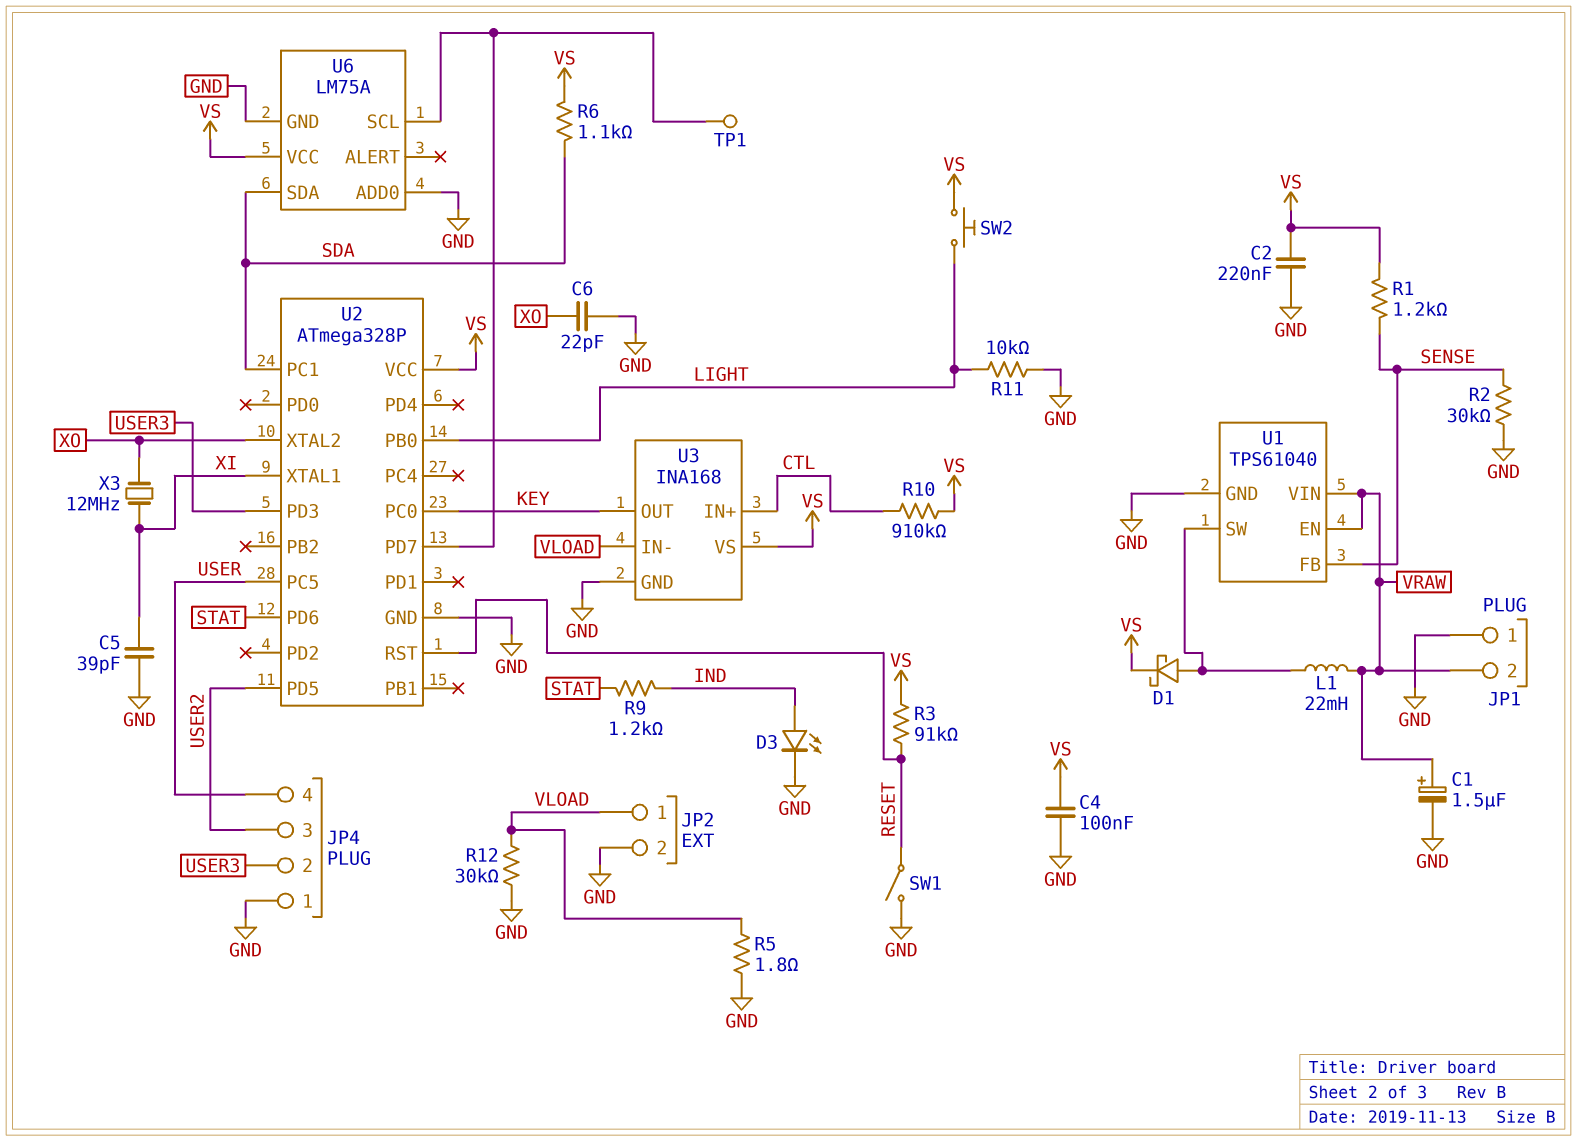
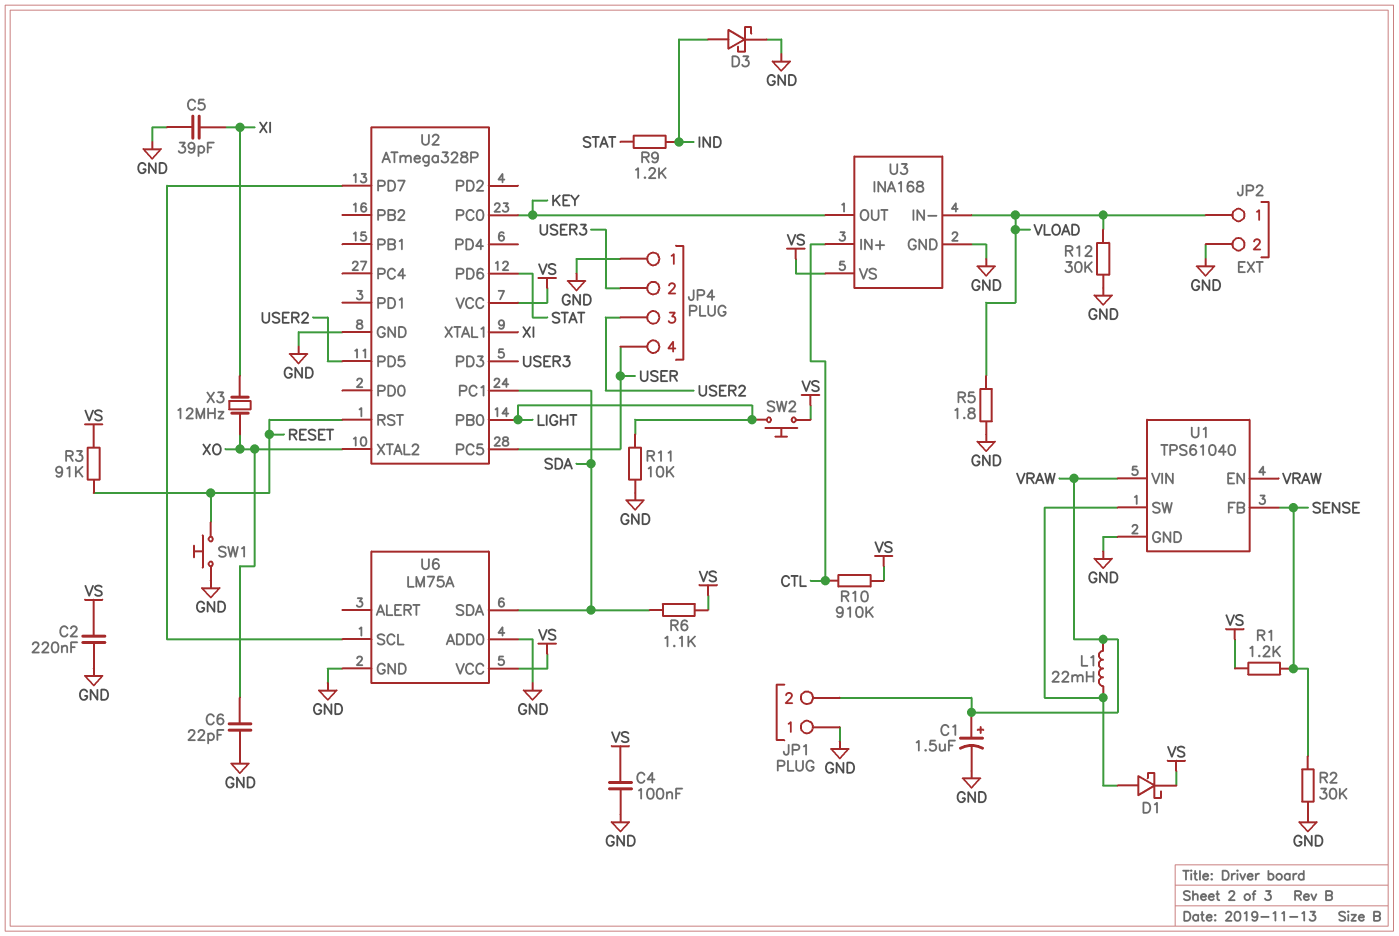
D3: LED (A IND, K GND) -> schottky (A IND, K GND)
SW1: switch (GND, RESET) -> button (GND, RESET)
TP1: test point (U2/PD7) -> none

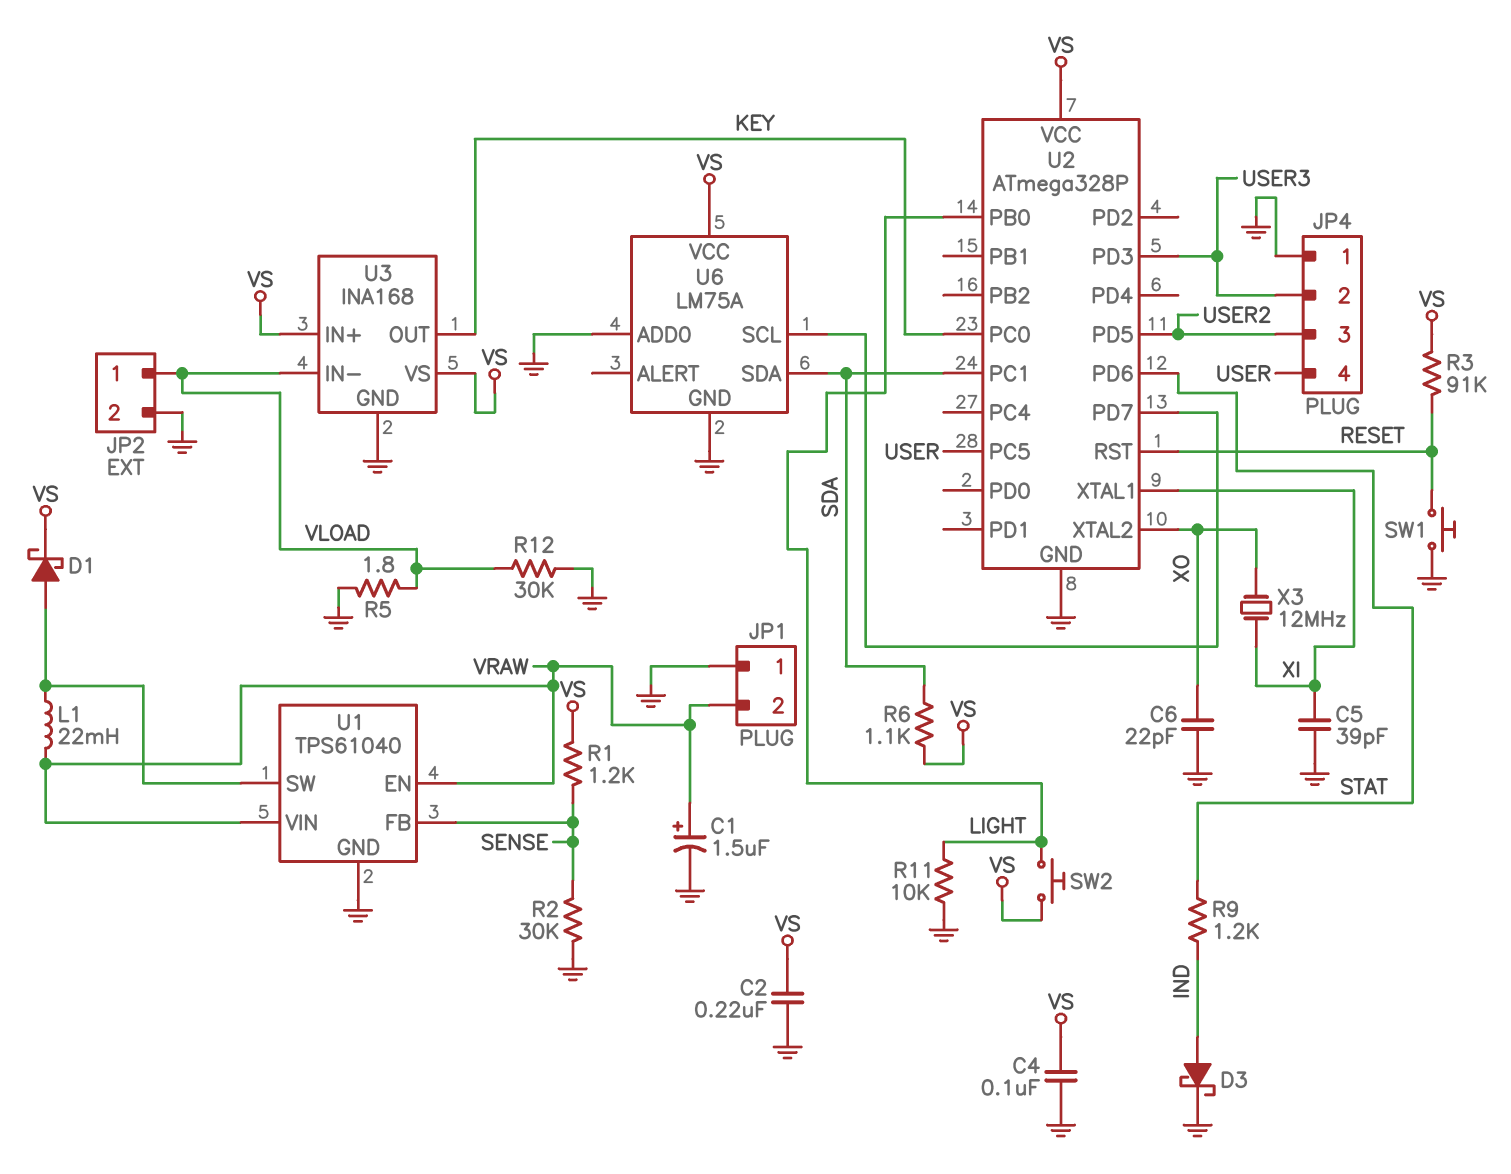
R10: 910k (CTL, VS) -> none
U3 pin IN+: CTL -> VS

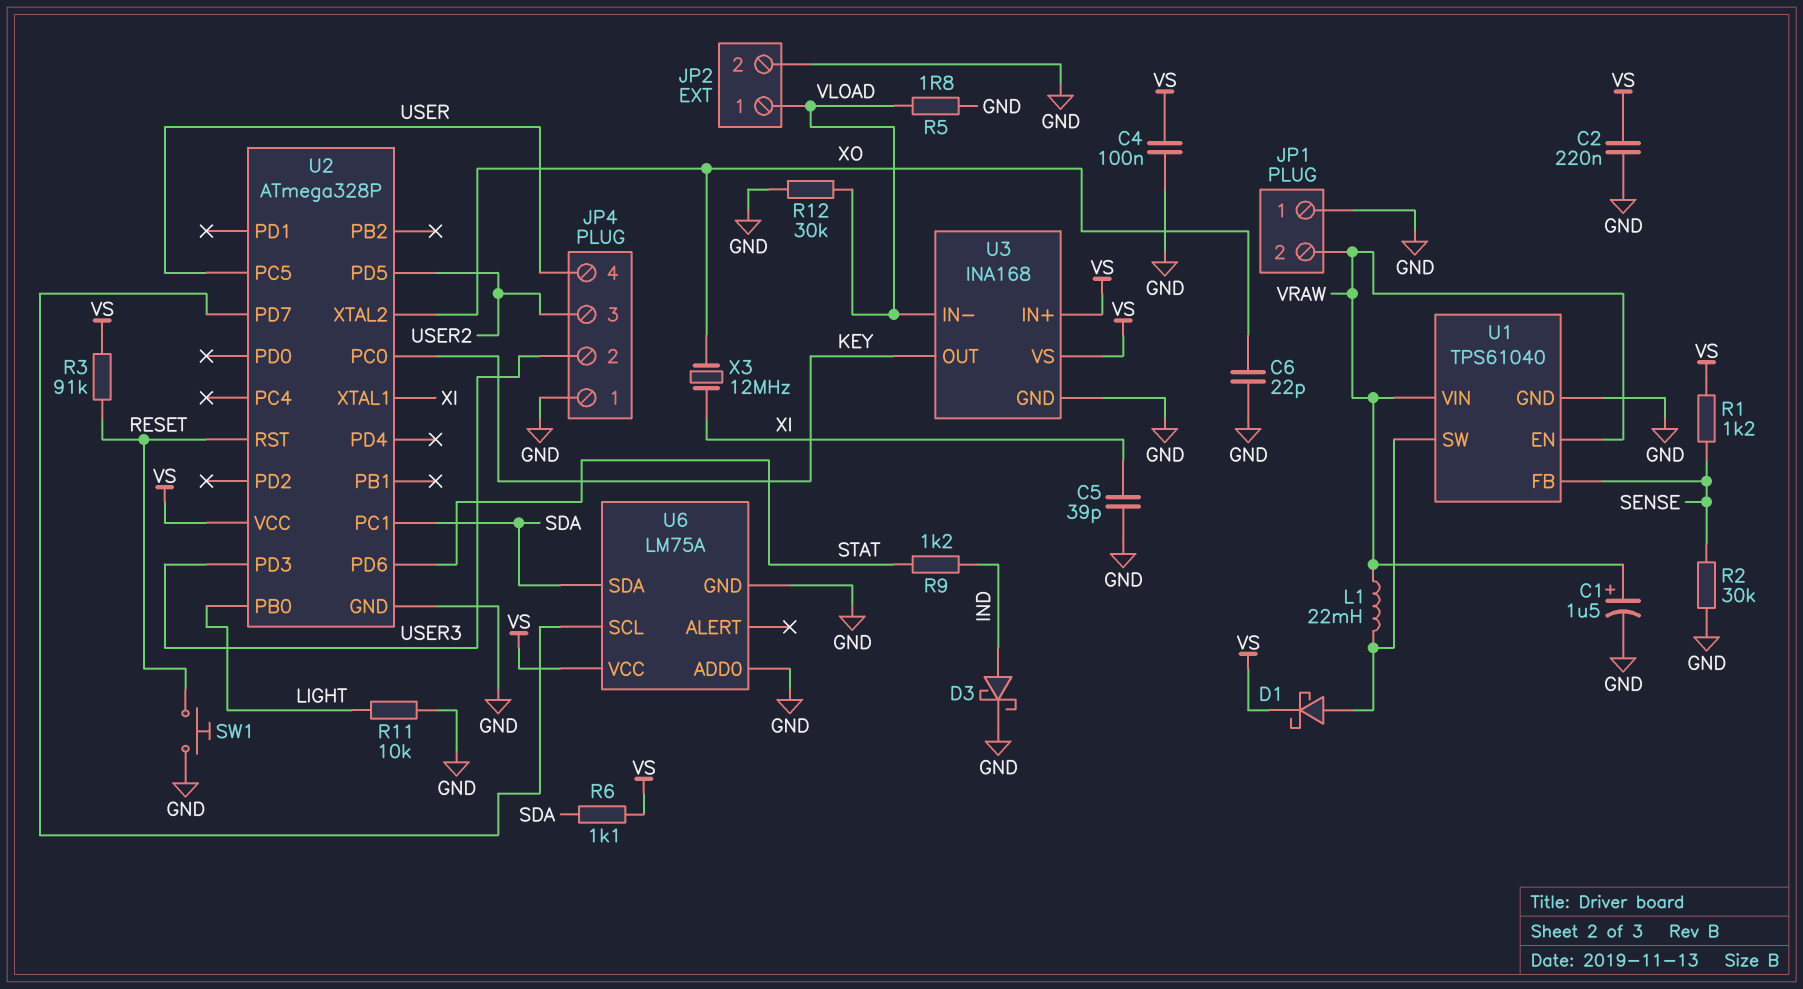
SW2: button (LIGHT, VS) -> none

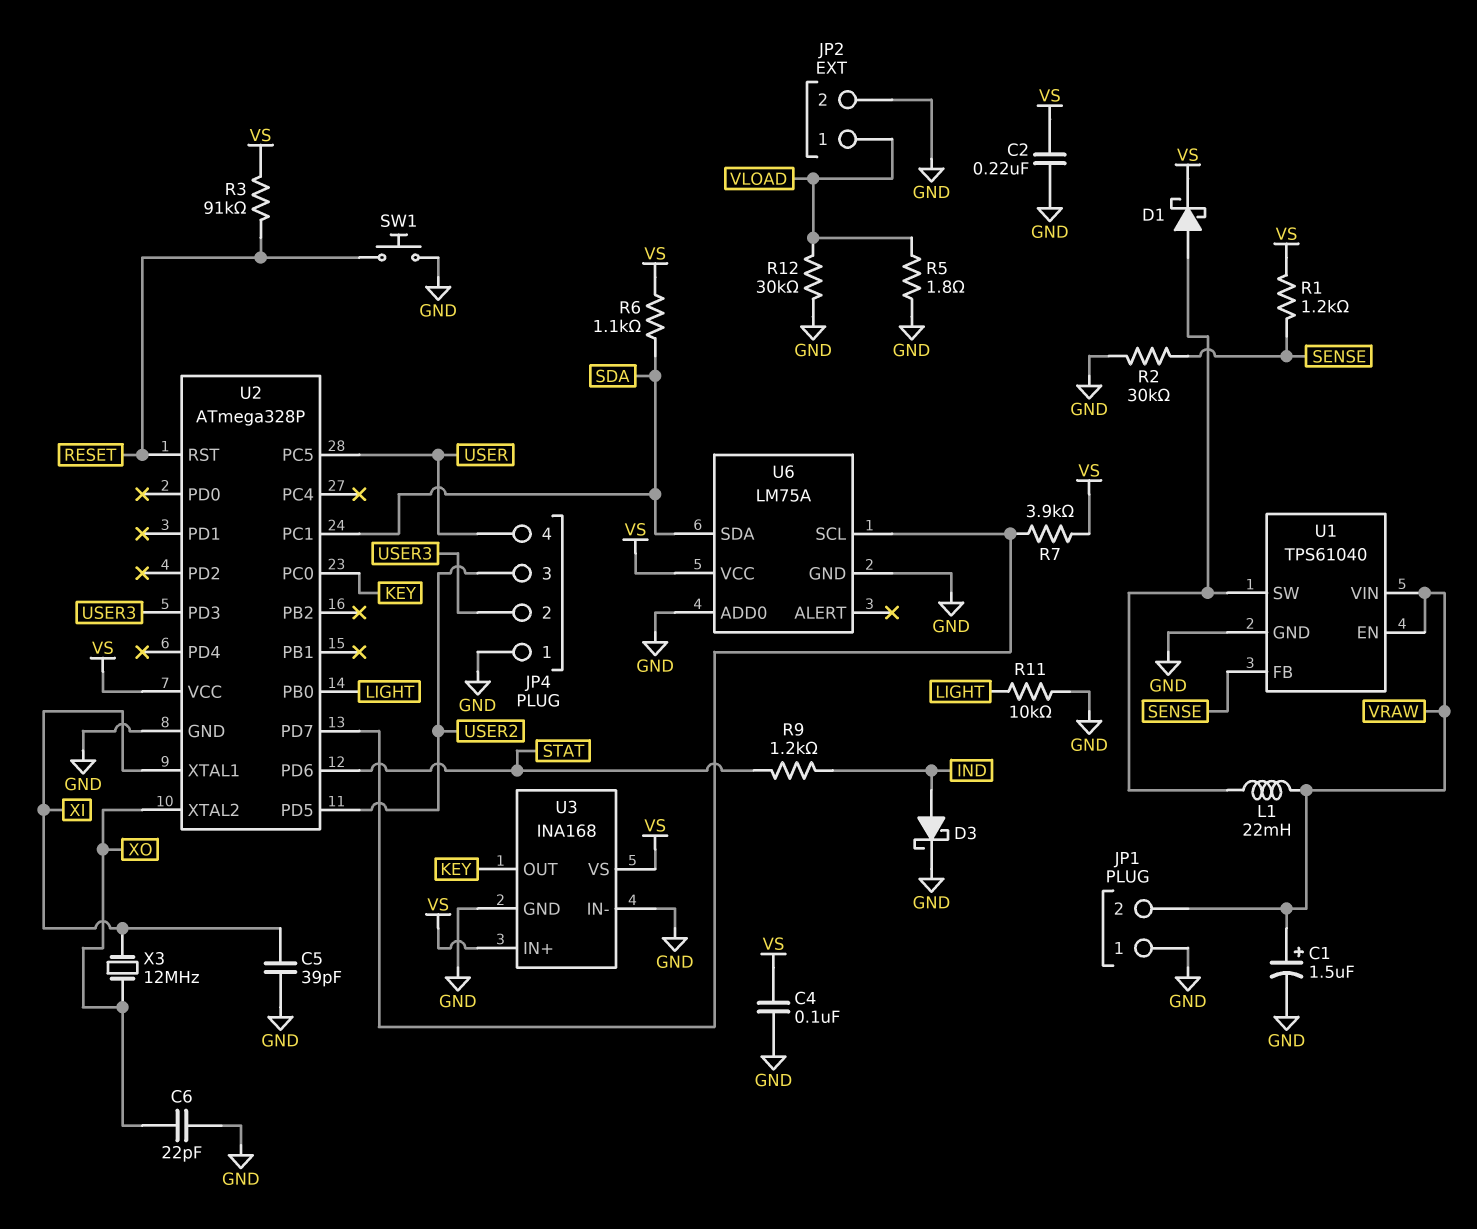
R7: none -> 3.9k (U2/PD7, VS)
U3 pin IN-: VLOAD -> GND

